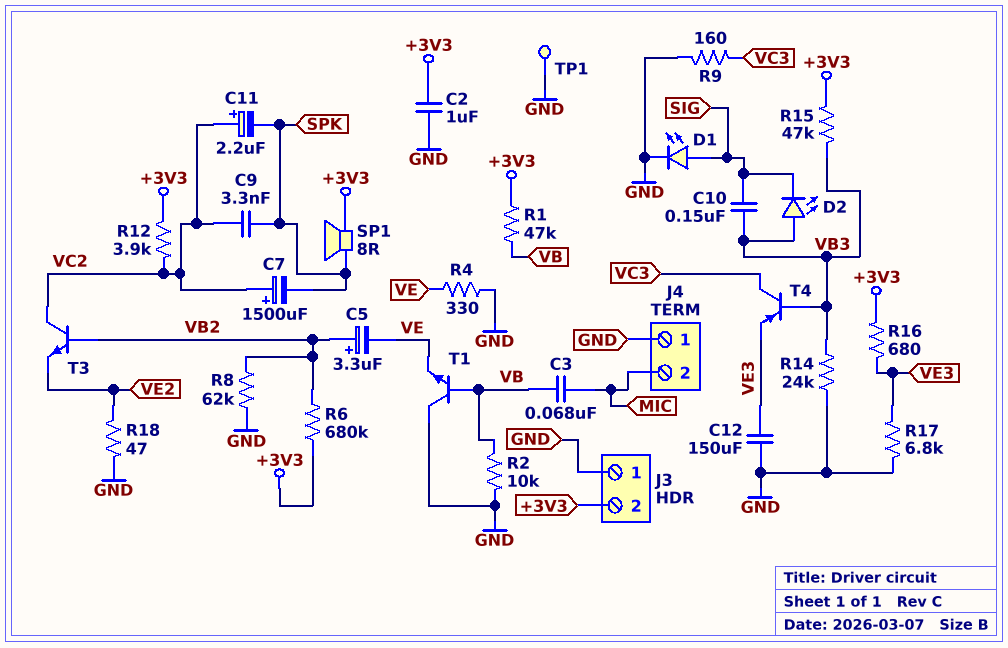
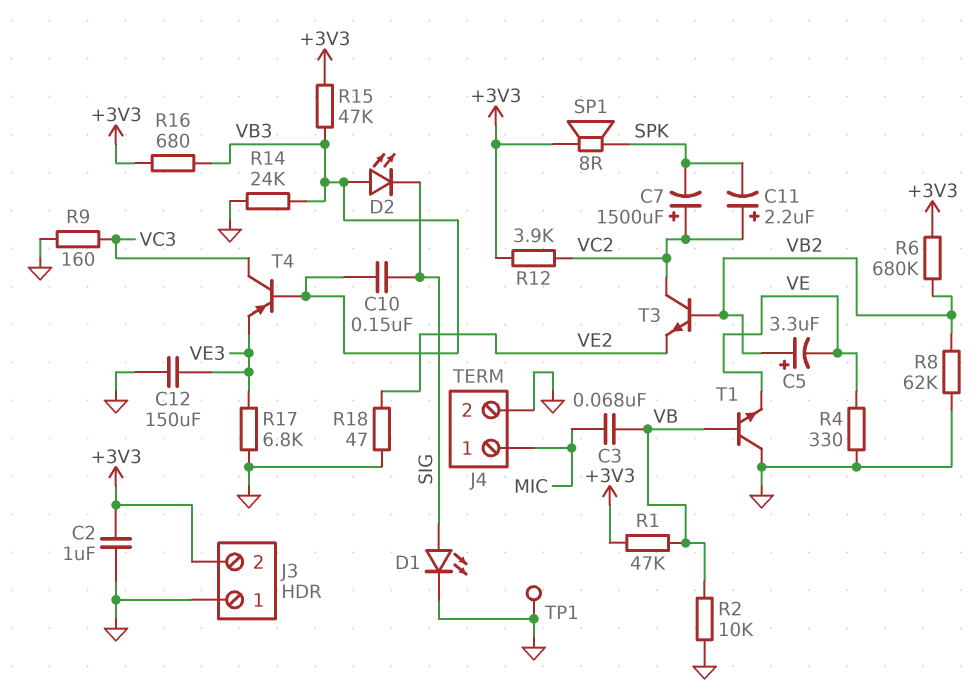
C9: 3.3nF (SPK, VC2) -> none
J4 pin 1: GND -> MIC
J4 pin 2: MIC -> GND
R16: 680 (+3V3, VE3) -> 680 (+3V3, VB3)

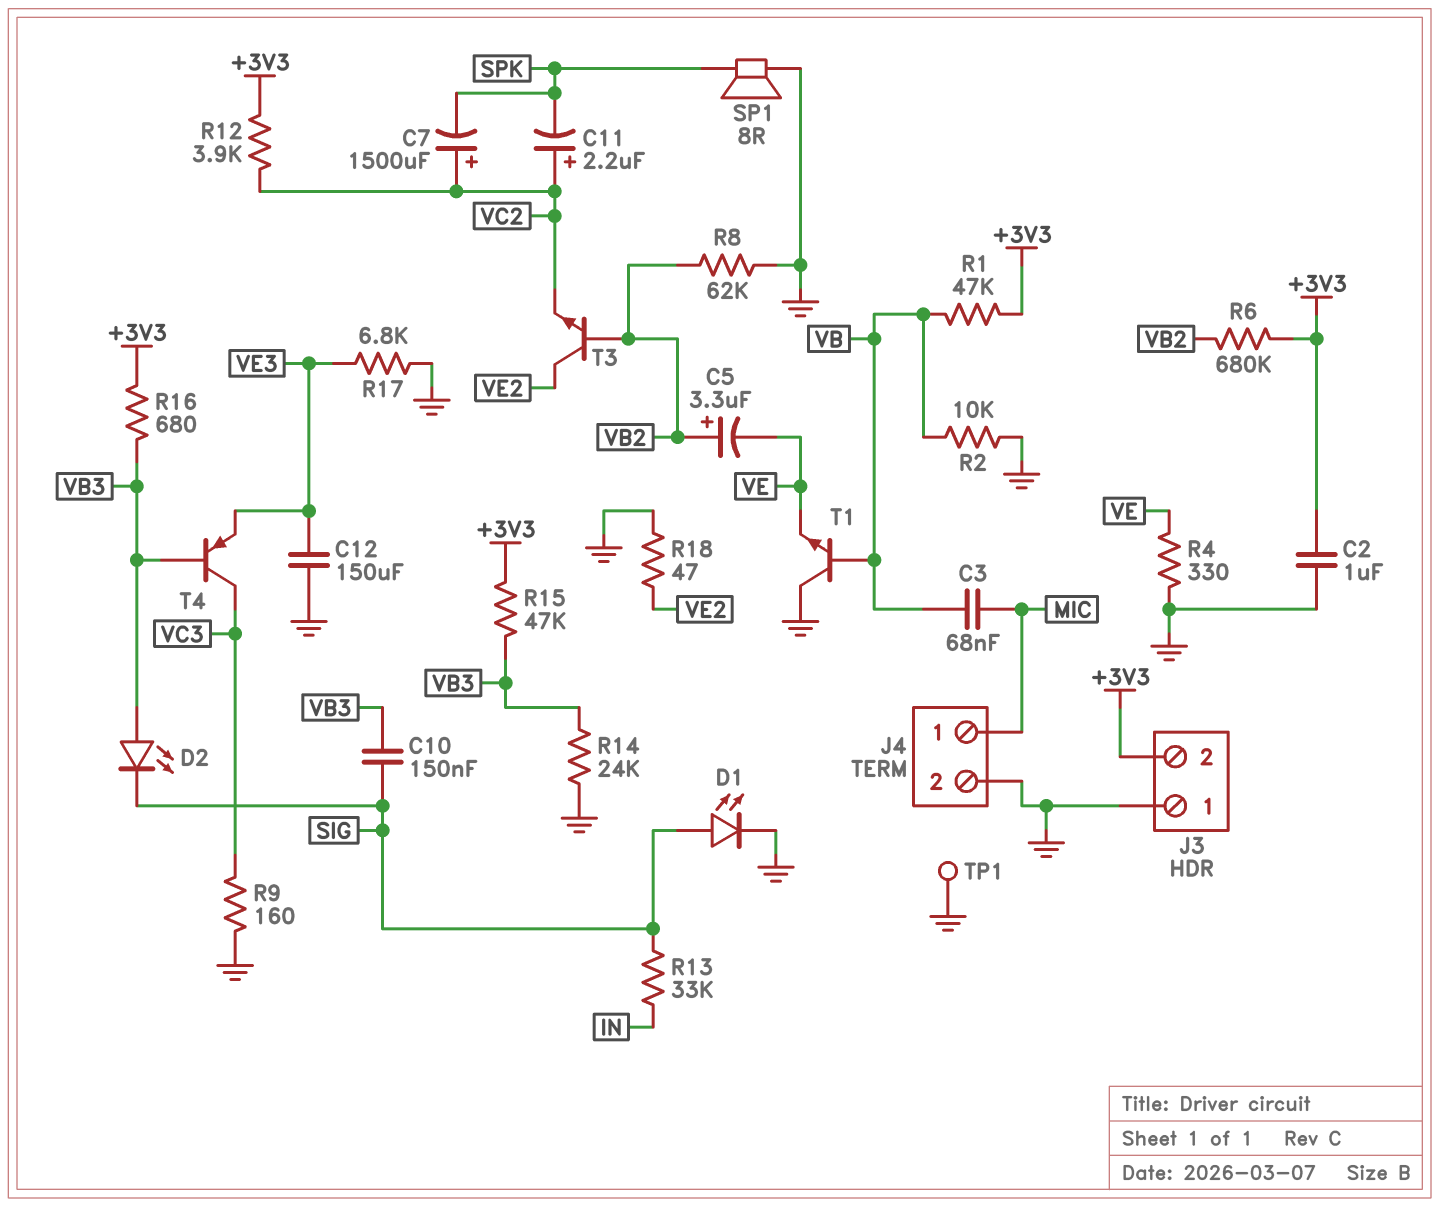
R13: none -> 33k (IN, SIG)
SP1: speaker 8R (+3V3, SPK) -> speaker 8R (GND, SPK)
T3: NPN (B VB2, C VC2, E VE2) -> NPN (B VB2, C VE2, E VC2)

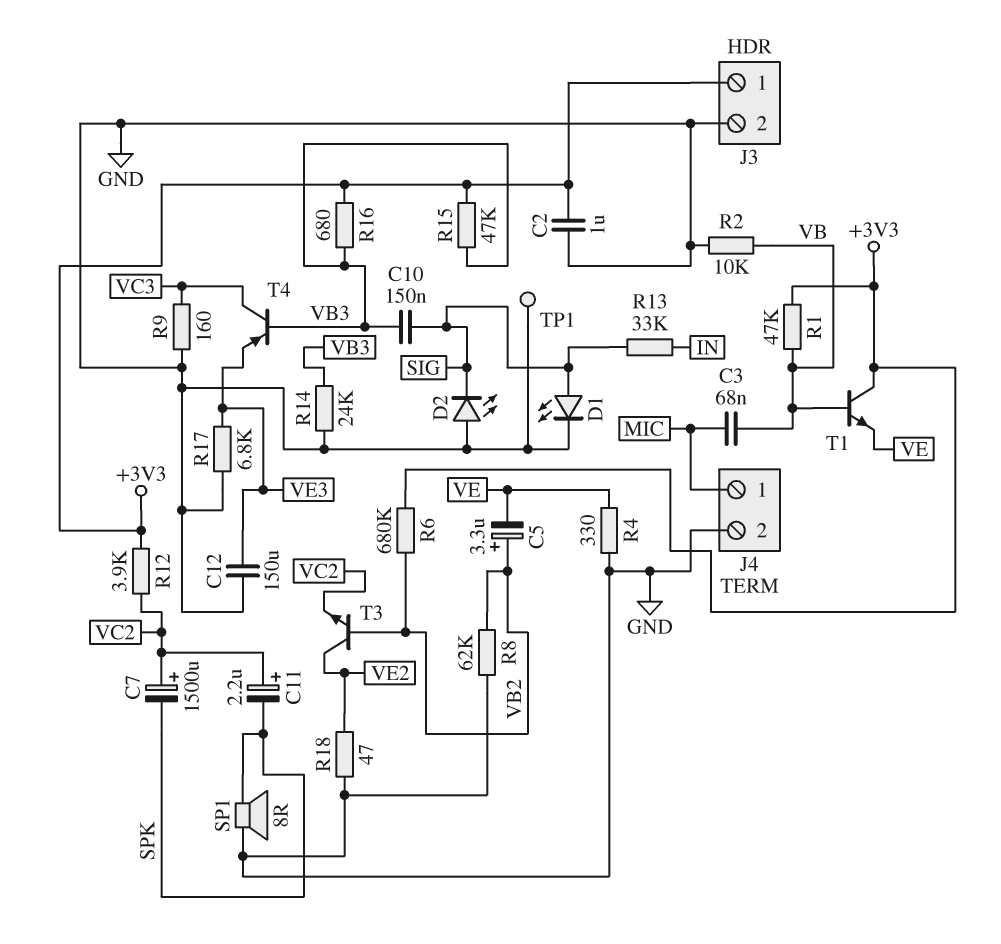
D2: LED (A VB3, K SIG) -> LED (A GND, K SIG)
J3 pin 1: GND -> +3V3
J3 pin 2: +3V3 -> GND
T1: NPN (B VB, C GND, E VE) -> NPN (B VB, C +3V3, E VE)

